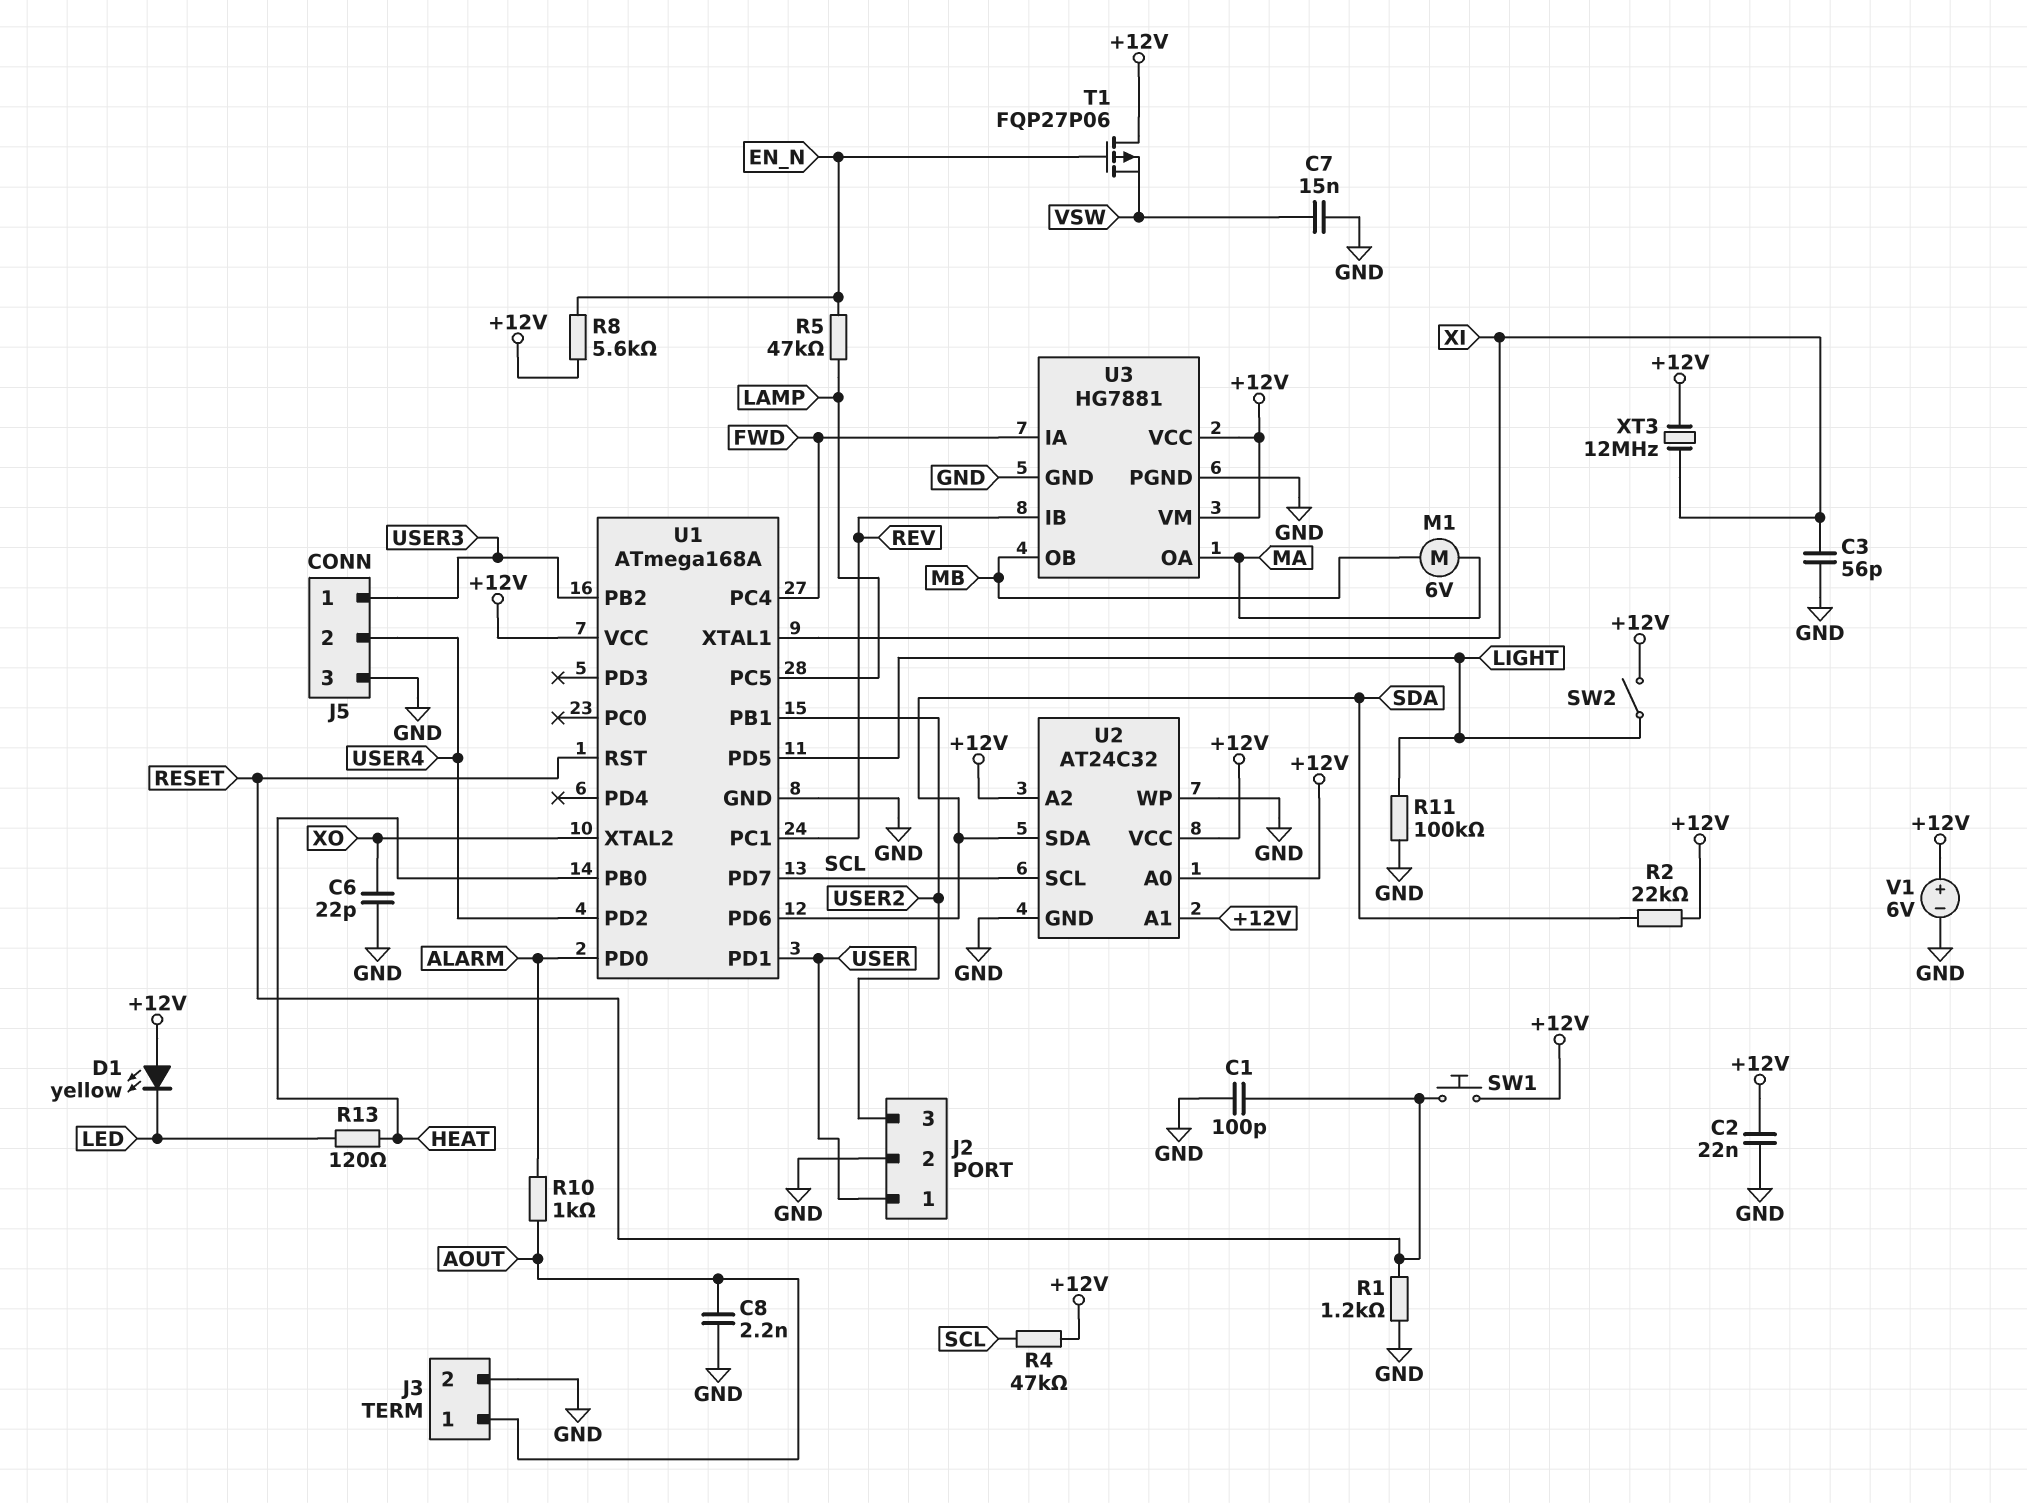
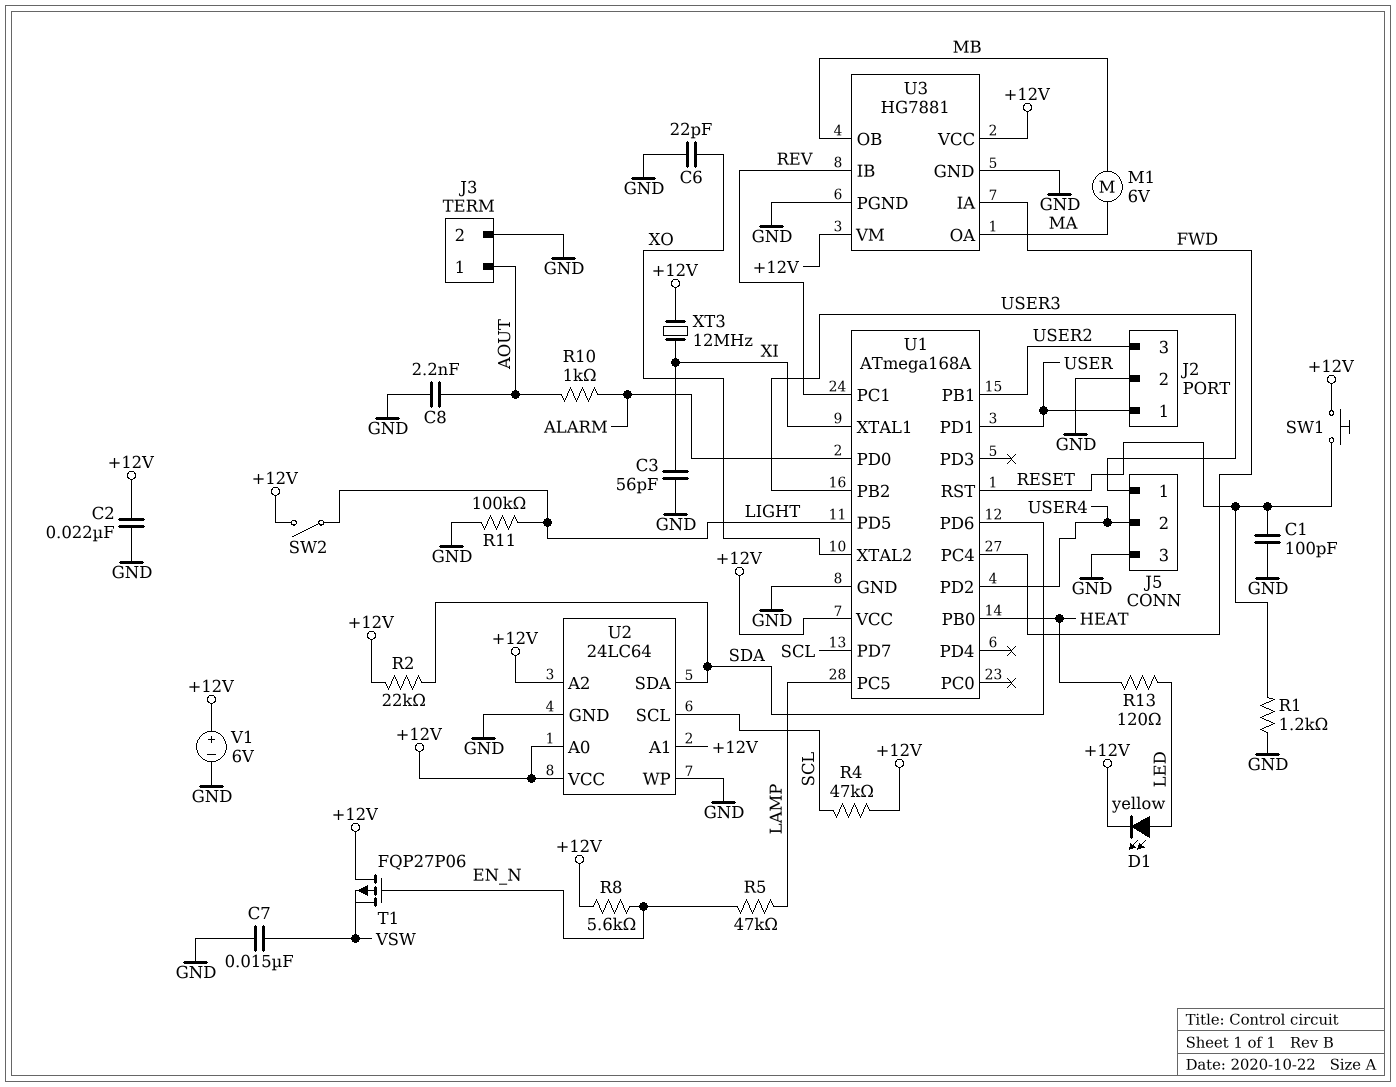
D1: LED yellow (A +12V, K LED) -> LED yellow (A LED, K +12V)
U2: AT24C32 -> 24LC64

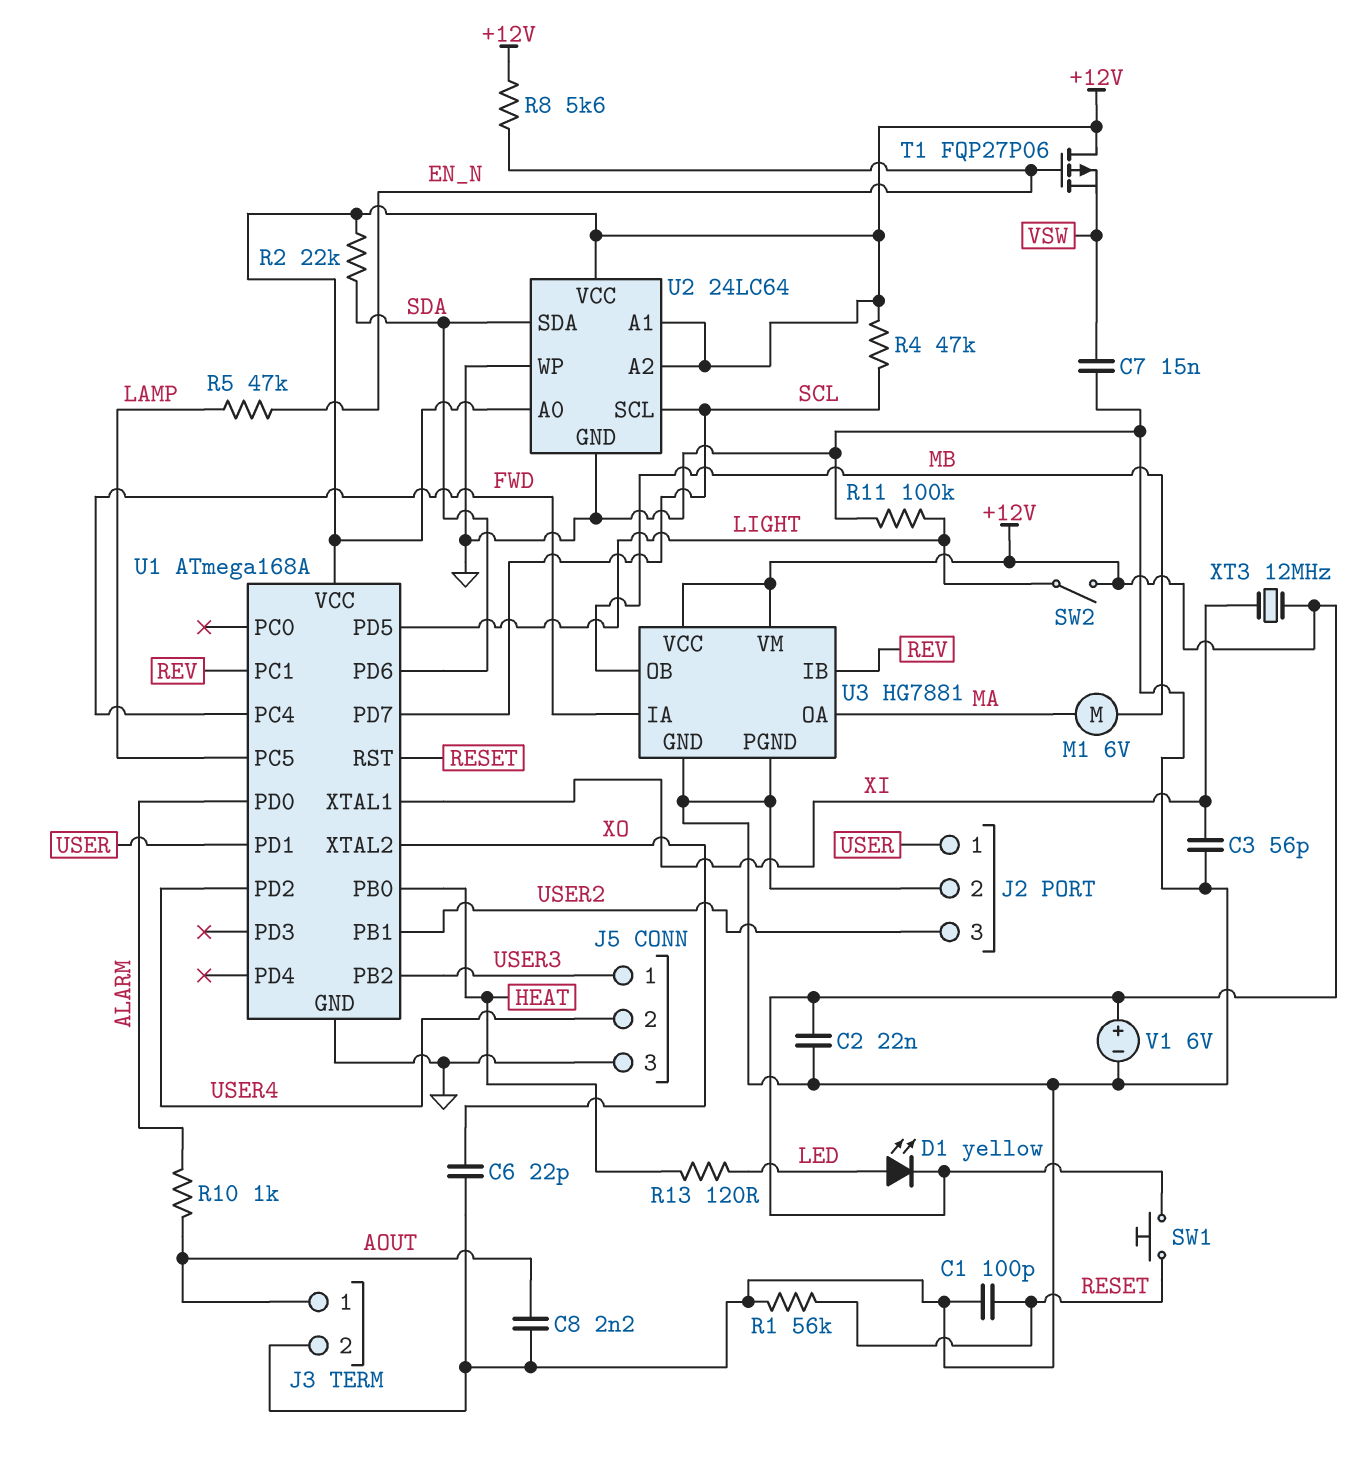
R1: 1.2k (GND, RESET) -> 56k (GND, RESET)

